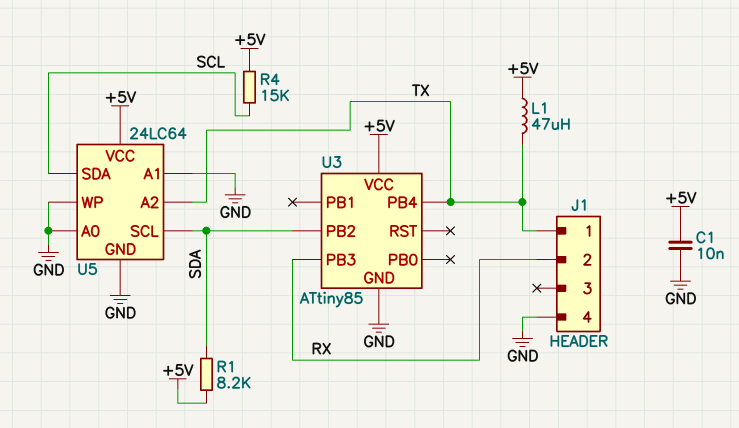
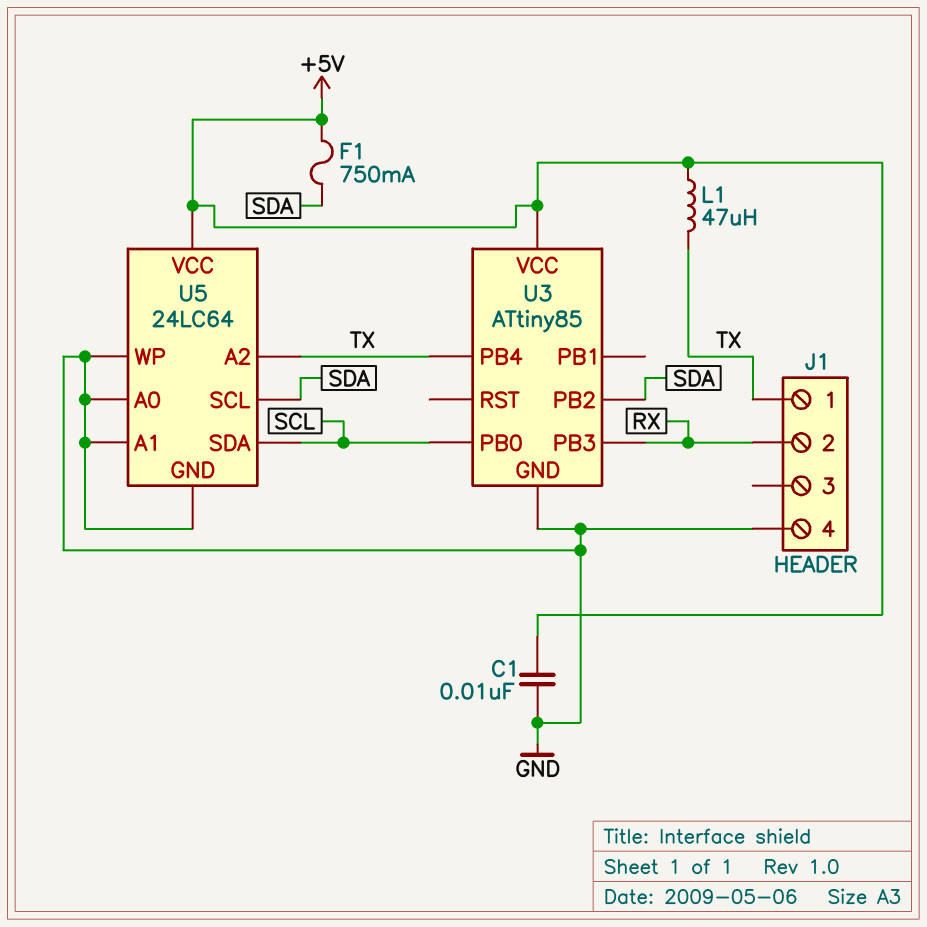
F1: none -> 750mA (+5V, SDA)
R1: 8.2k (+5V, SDA) -> none
R4: 15k (+5V, SCL) -> none
U3 pin PB0: none -> SCL

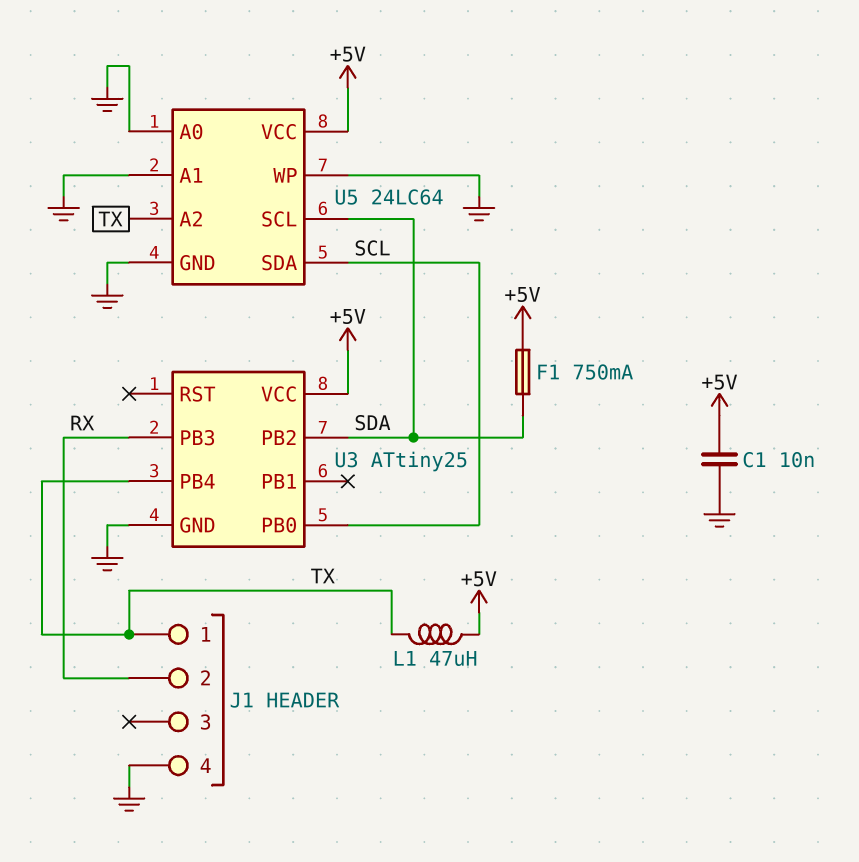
U3: ATtiny85 -> ATtiny25

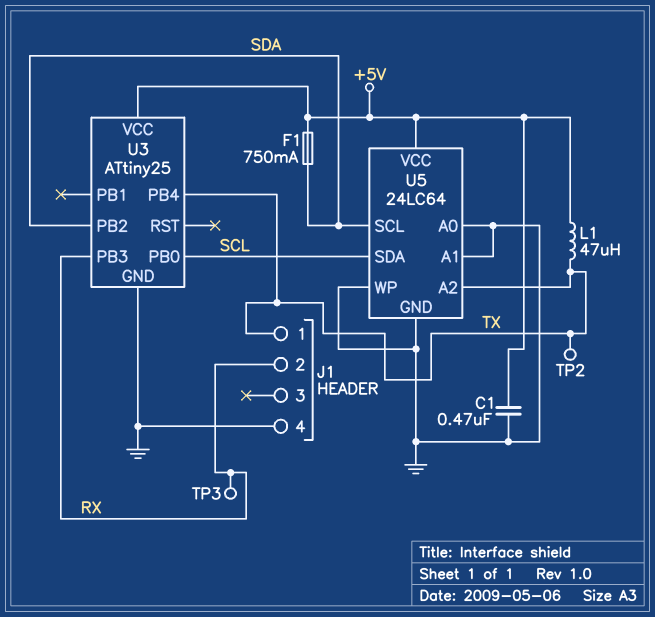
C1: 10nF (+5V, GND) -> 470nF (+5V, GND)
TP2: none -> test point (TX)
TP3: none -> test point (RX)

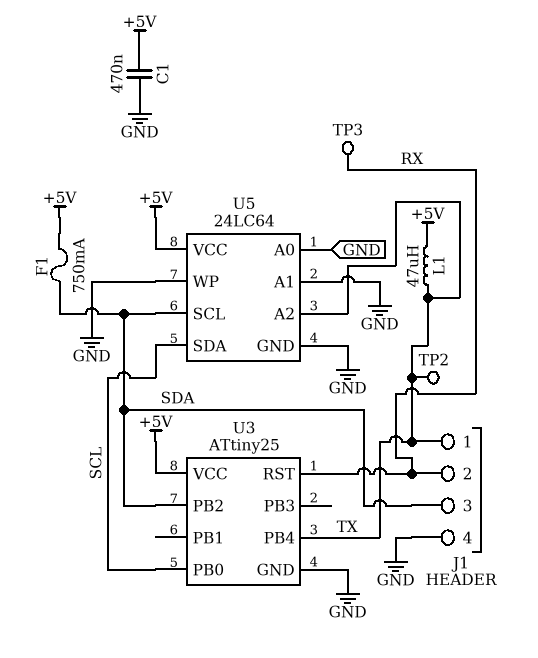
J1 pin 3: none -> SDA
U3 pin PB3: RX -> none
U3 pin RST: none -> RX

